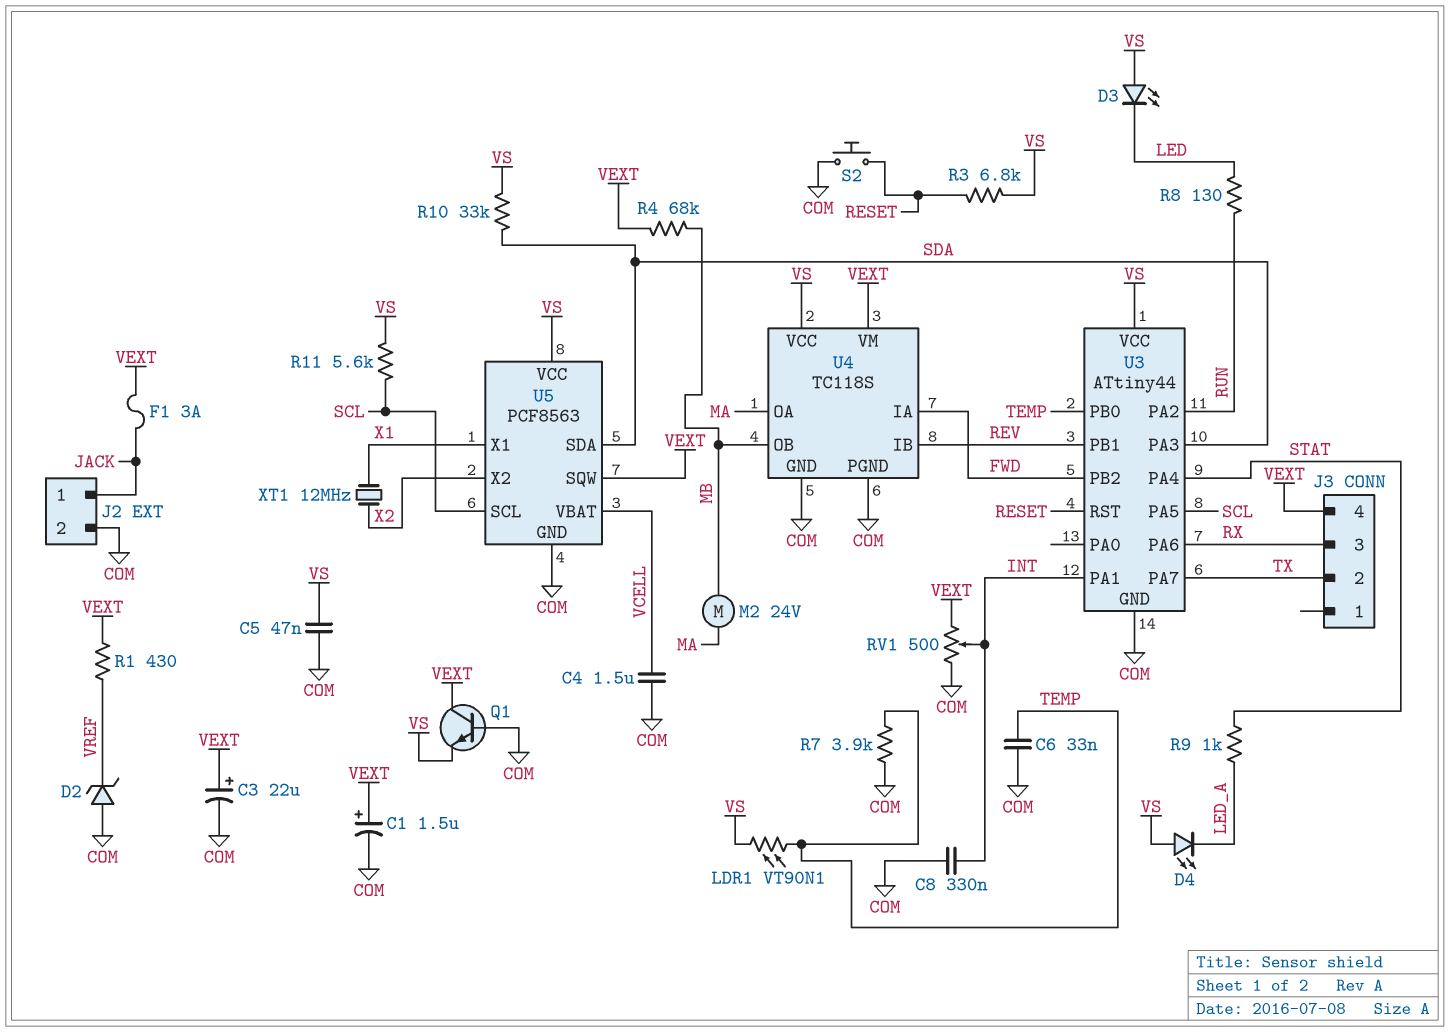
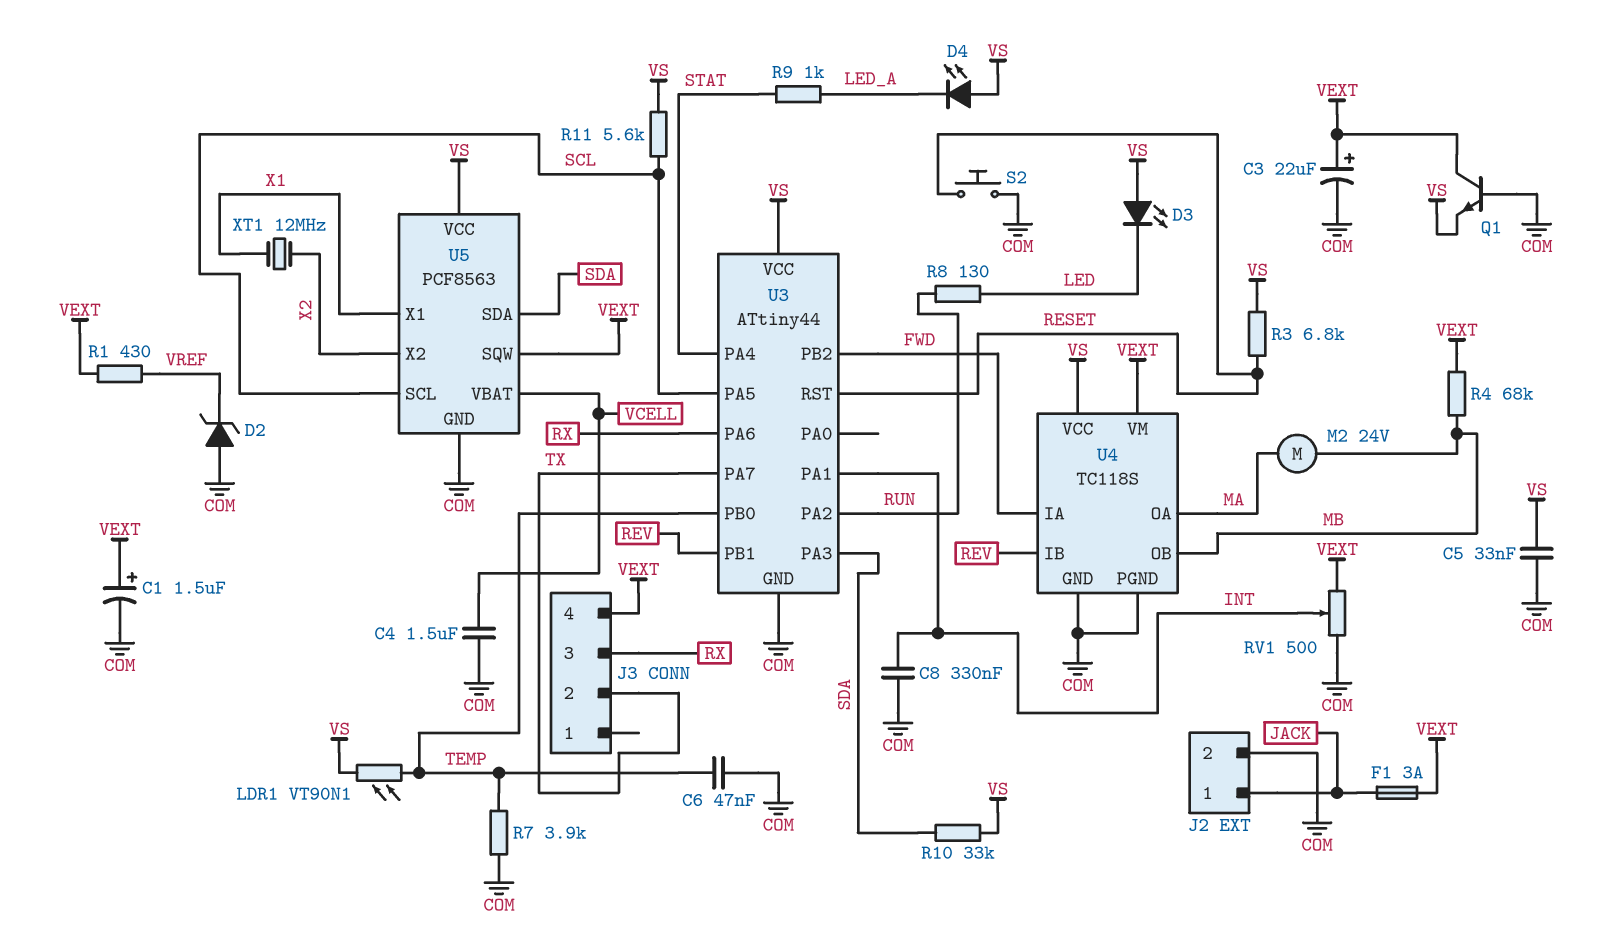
C5: 47nF (COM, VS) -> 33nF (COM, VS)
C6: 33nF (COM, TEMP) -> 47nF (COM, TEMP)

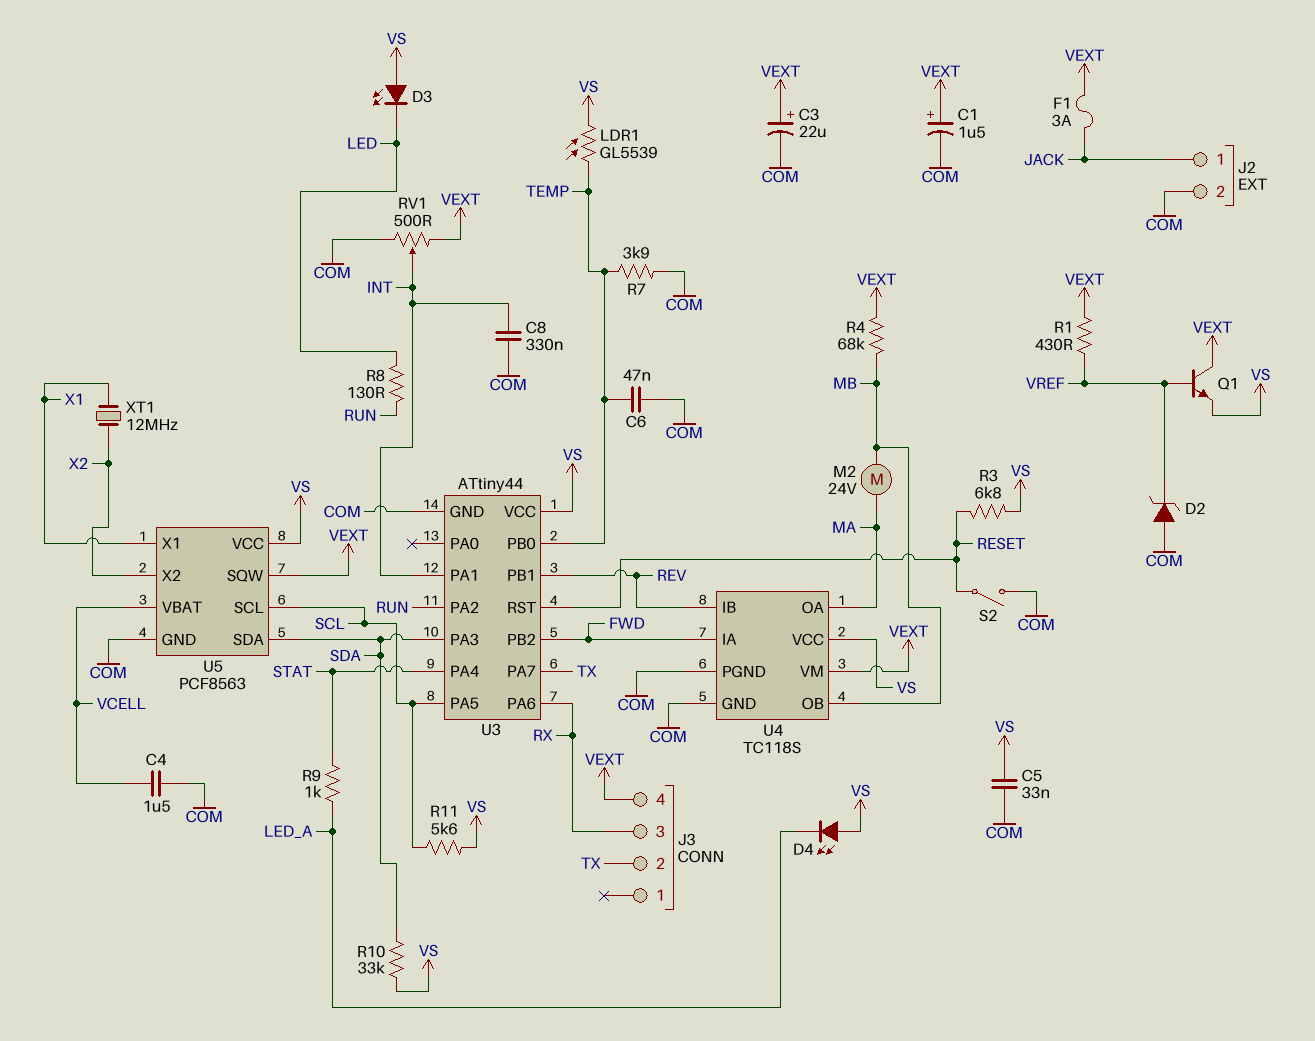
LDR1: VT90N1 (TEMP, VS) -> GL5539 (TEMP, VS)
Q1: NPN (B COM, C VEXT, E VS) -> NPN (B VREF, C VEXT, E VS)
S2: button (COM, RESET) -> switch (COM, RESET)

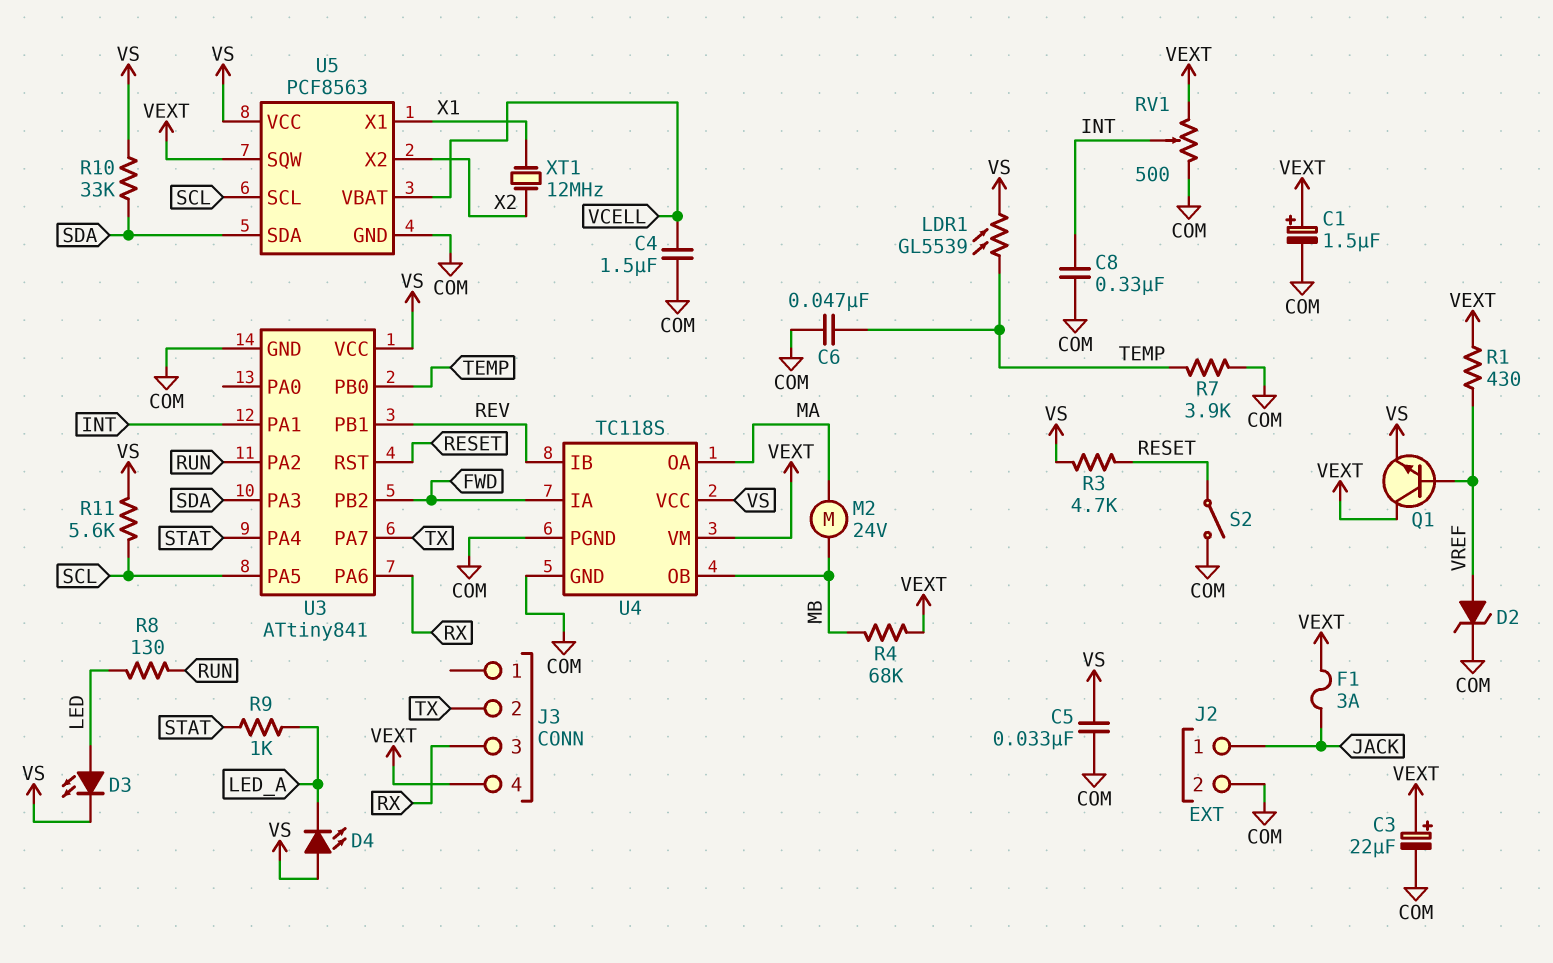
D2: zener (A COM, K VREF) -> zener (A VREF, K COM)
D3: LED (A VS, K LED) -> LED (A LED, K VS)
R3: 6.8k (RESET, VS) -> 4.7k (RESET, VS)
U3: ATtiny44 -> ATtiny841

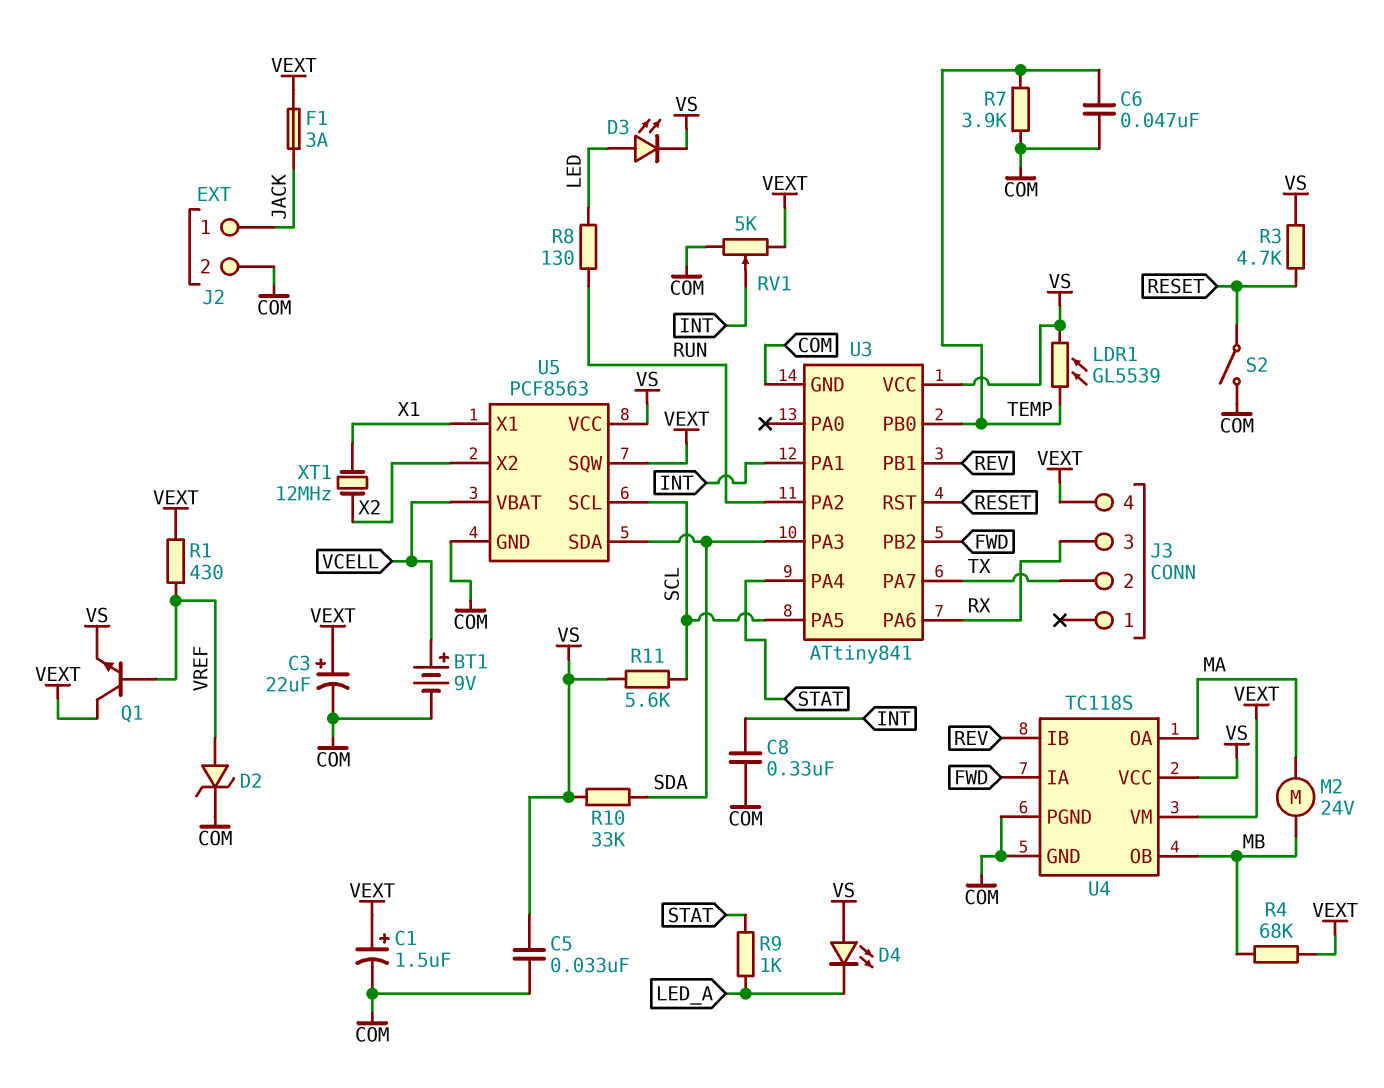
BT1: none -> 9V (plus VCELL, minus COM)
C4: 1.5uF (COM, VCELL) -> none
RV1: 500 (COM, VEXT, wiper INT) -> 5k (COM, VEXT, wiper INT)

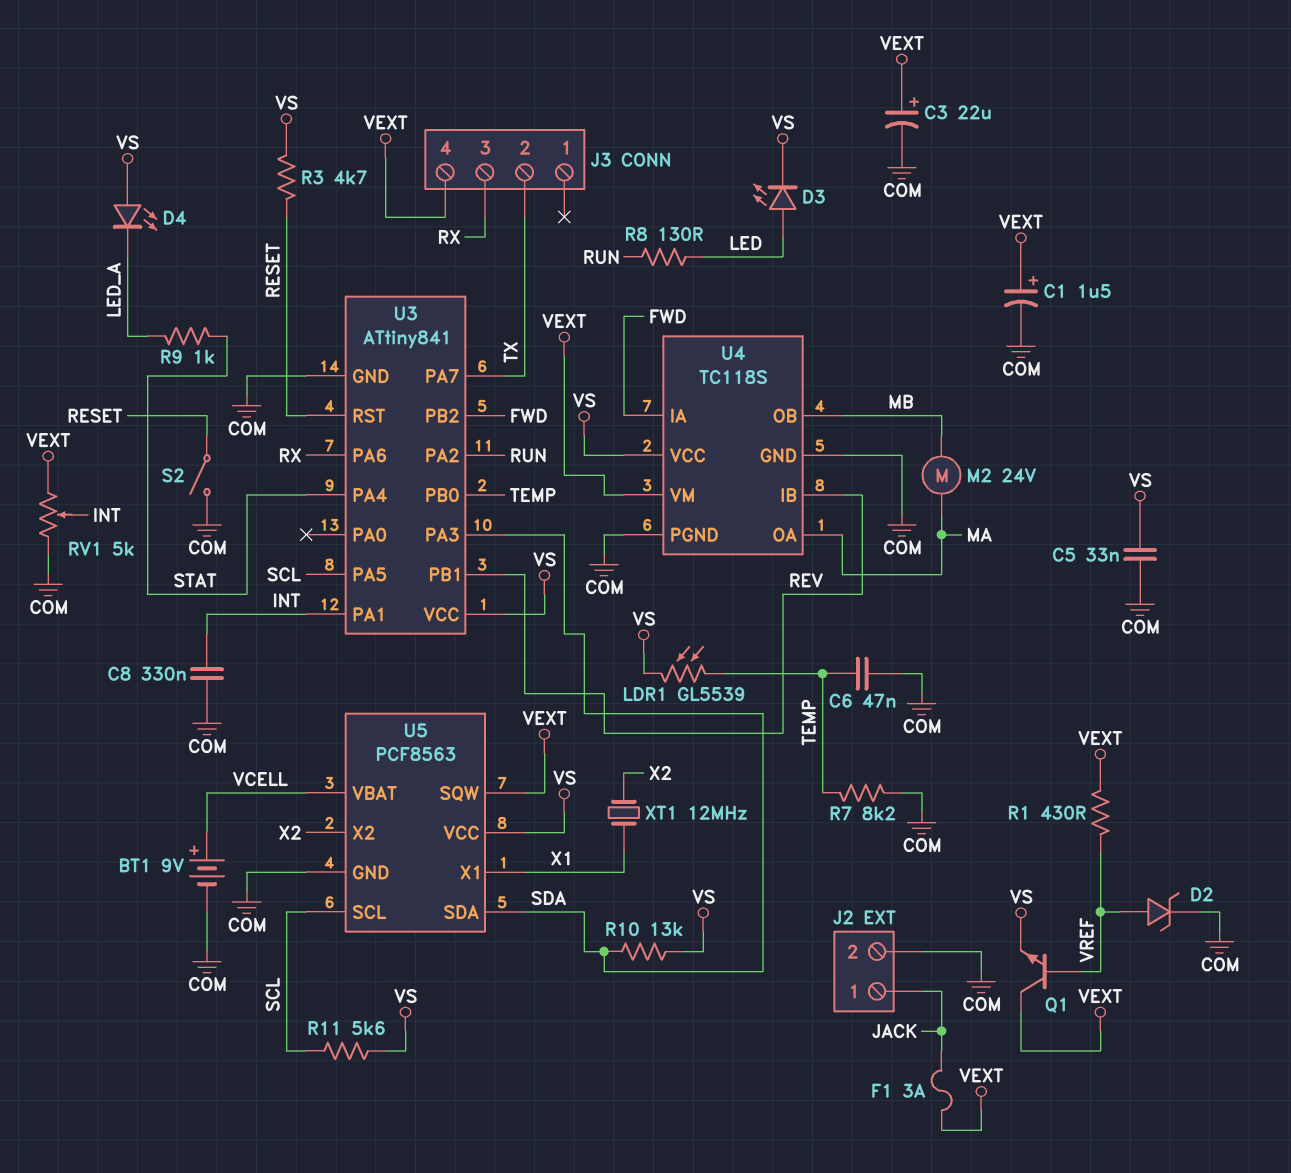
R4: 68k (MB, VEXT) -> none
R7: 3.9k (COM, TEMP) -> 8.2k (COM, TEMP)
R10: 33k (SDA, VS) -> 13k (SDA, VS)

